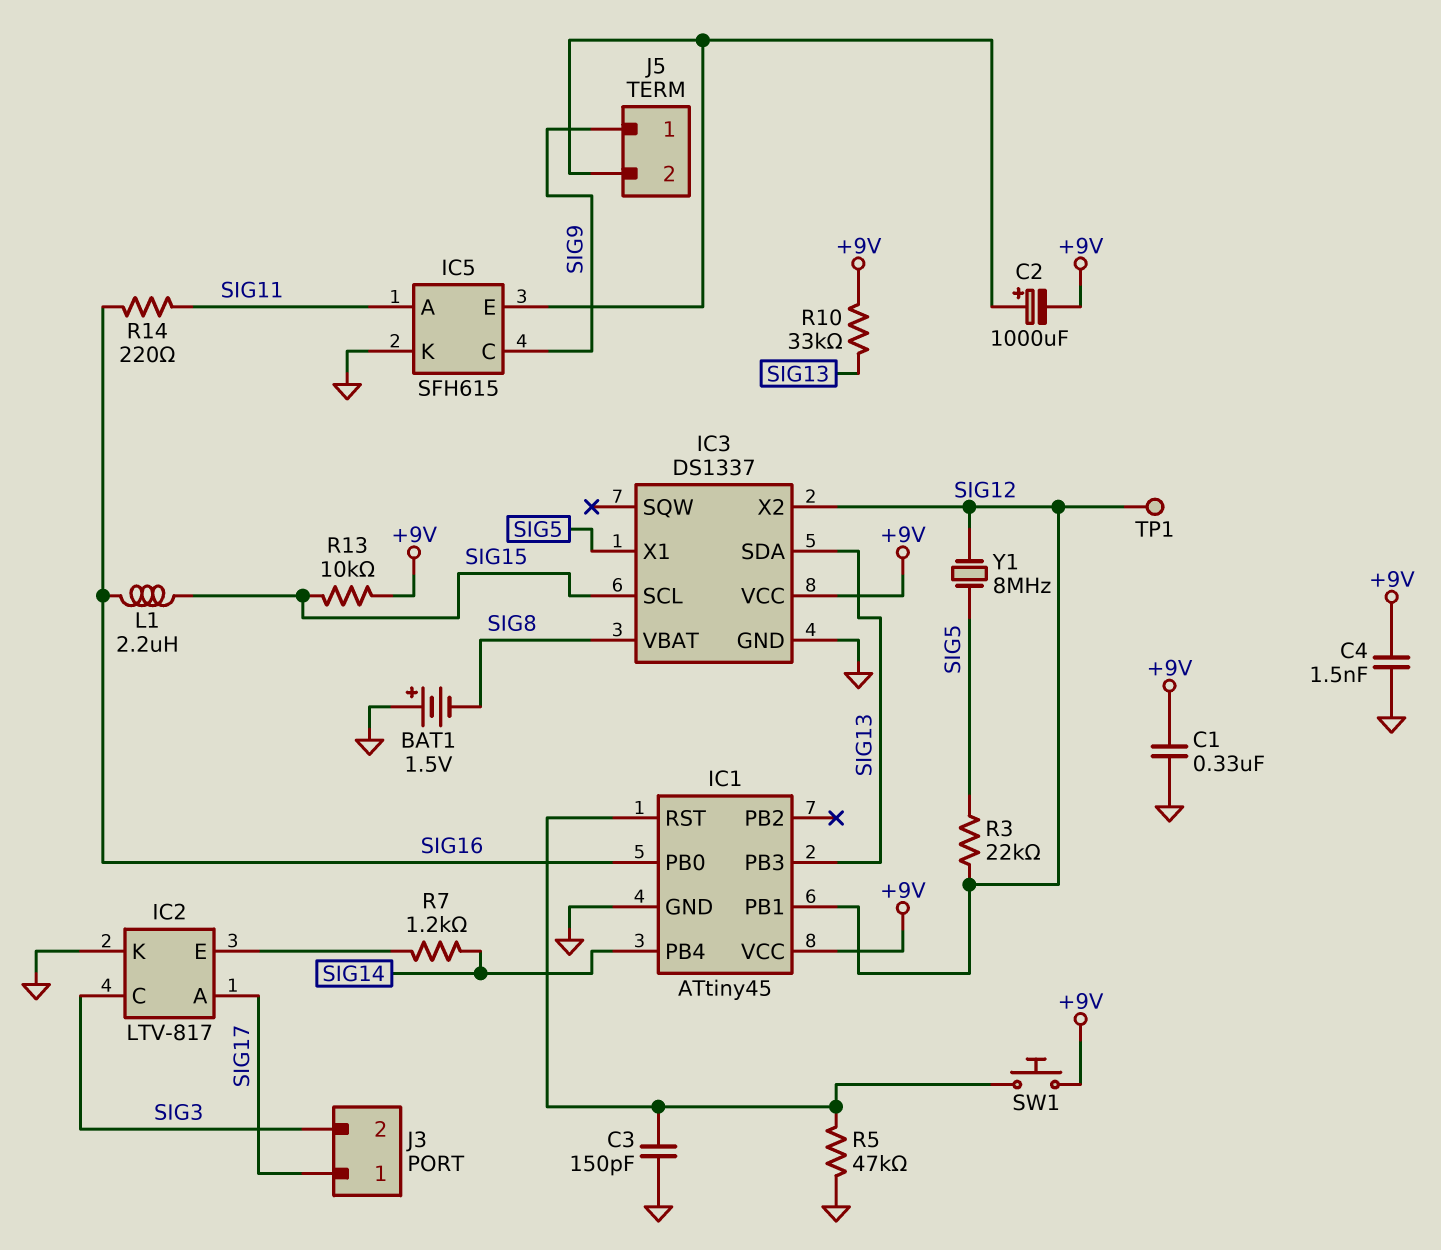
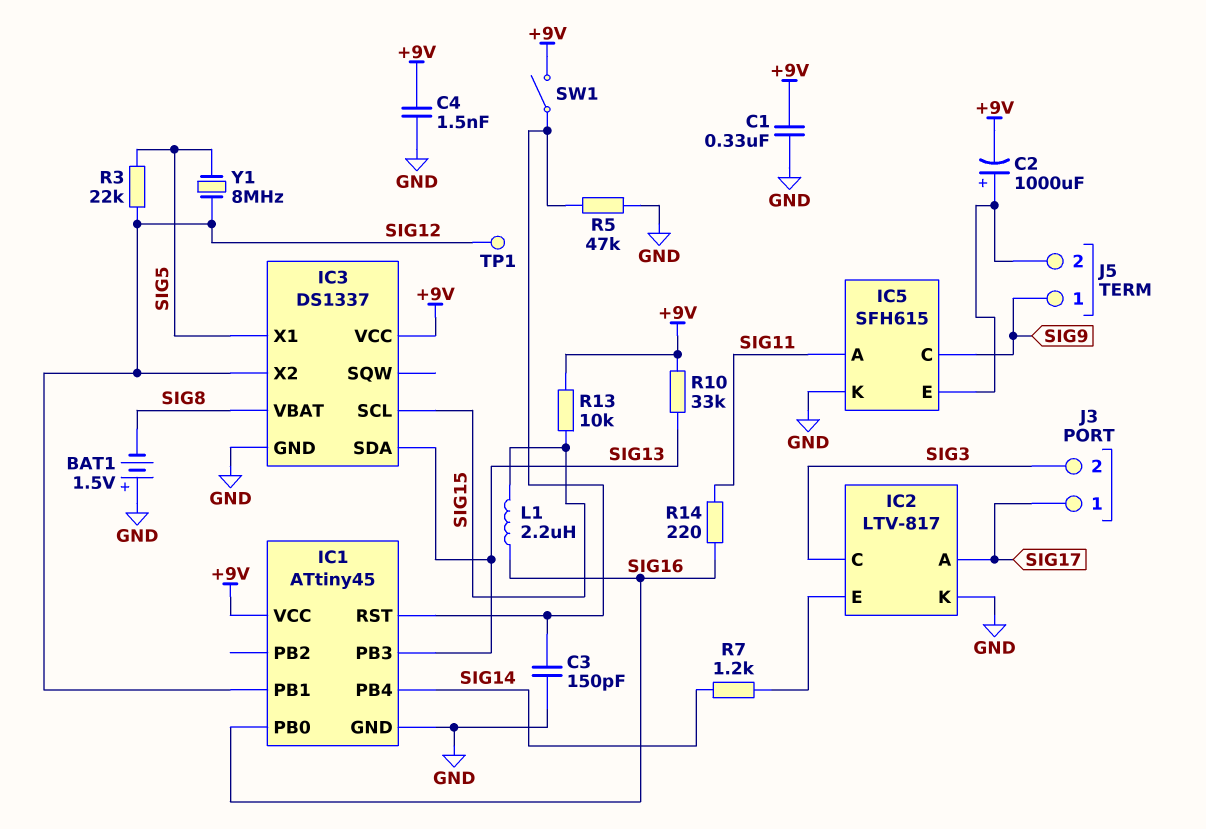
SW1: button (+9V, IC1/RST) -> switch (+9V, IC1/RST)

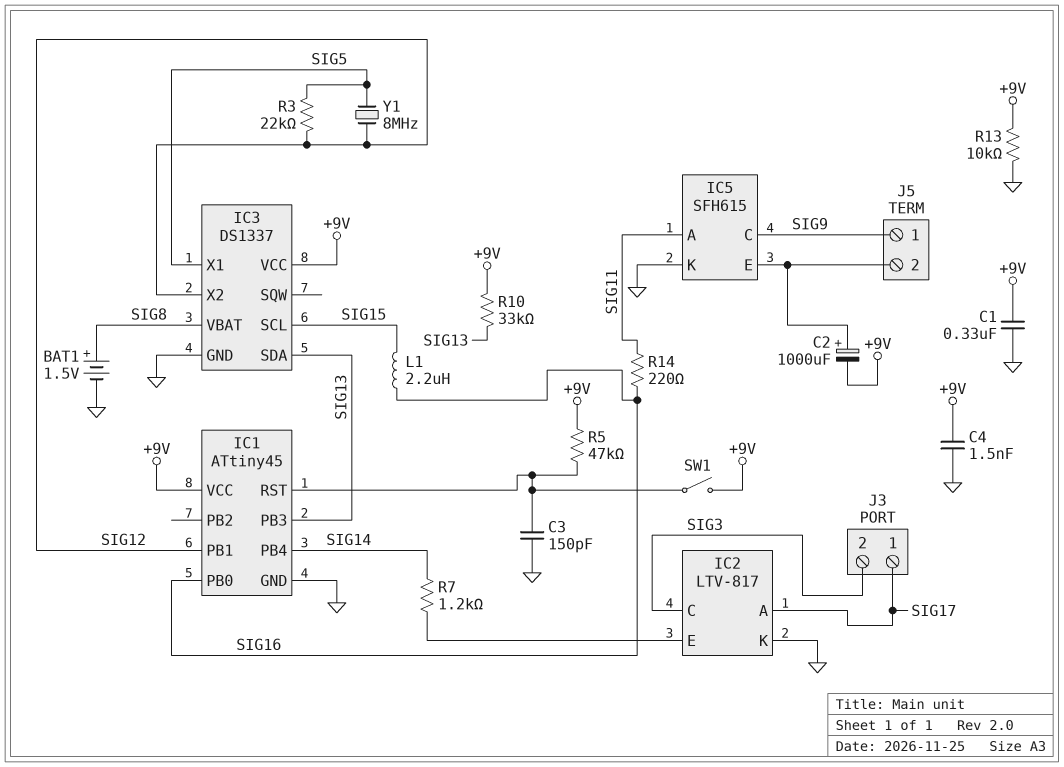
BAT1: 1.5V (plus GND, minus SIG8) -> 1.5V (plus SIG8, minus GND)
R5: 47k (GND, IC1/RST) -> 47k (+9V, IC1/RST)
R13: 10k (+9V, SIG15) -> 10k (+9V, GND)
TP1: test point (SIG12) -> none

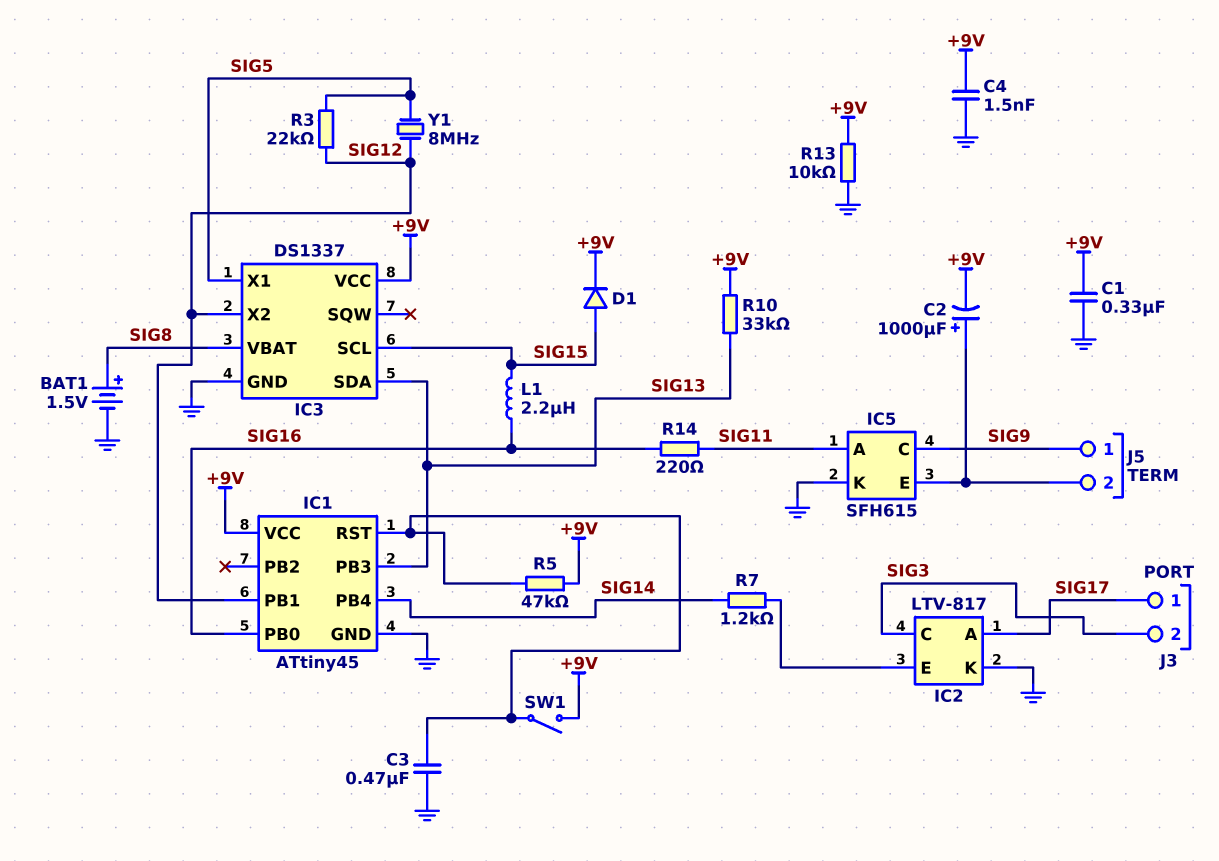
C3: 150pF (GND, IC1/RST) -> 470nF (GND, IC1/RST)
D1: none -> diode (A SIG15, K +9V)

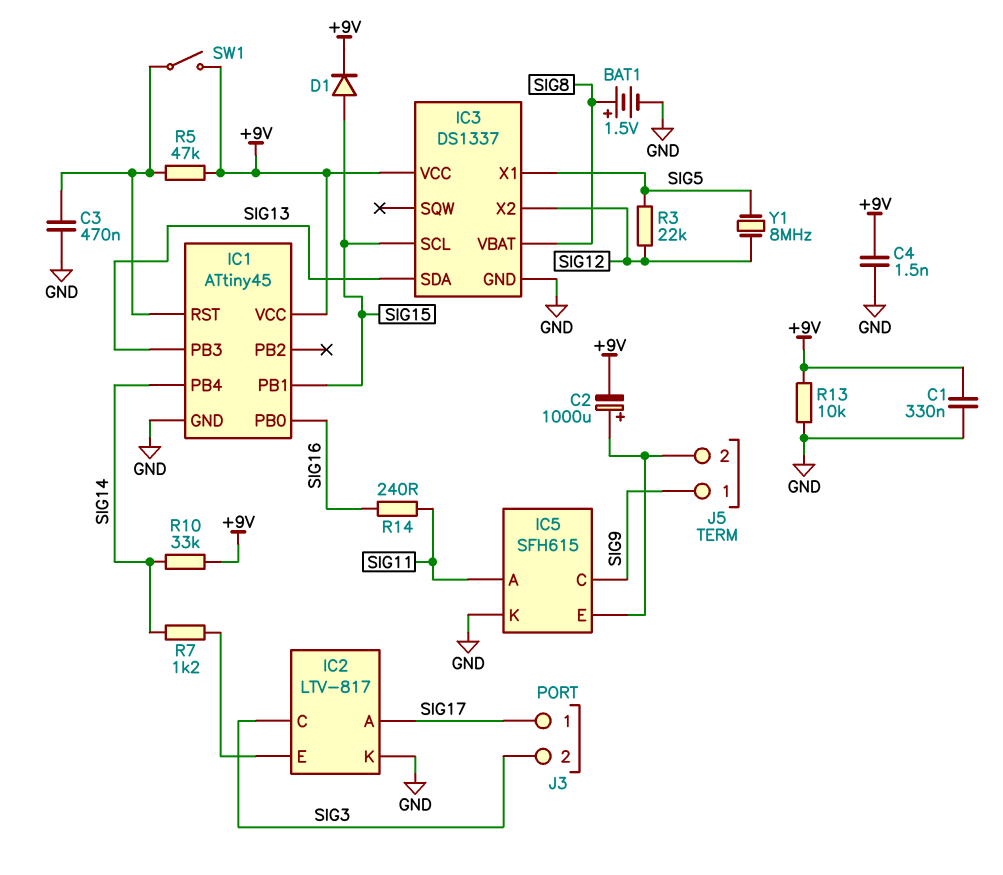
IC1 pin PB1: SIG12 -> SIG15
L1: 2.2uH (SIG15, SIG16) -> none
R10: 33k (+9V, SIG13) -> 33k (+9V, SIG14)
R14: 220 (SIG11, SIG16) -> 240 (SIG11, SIG16)

